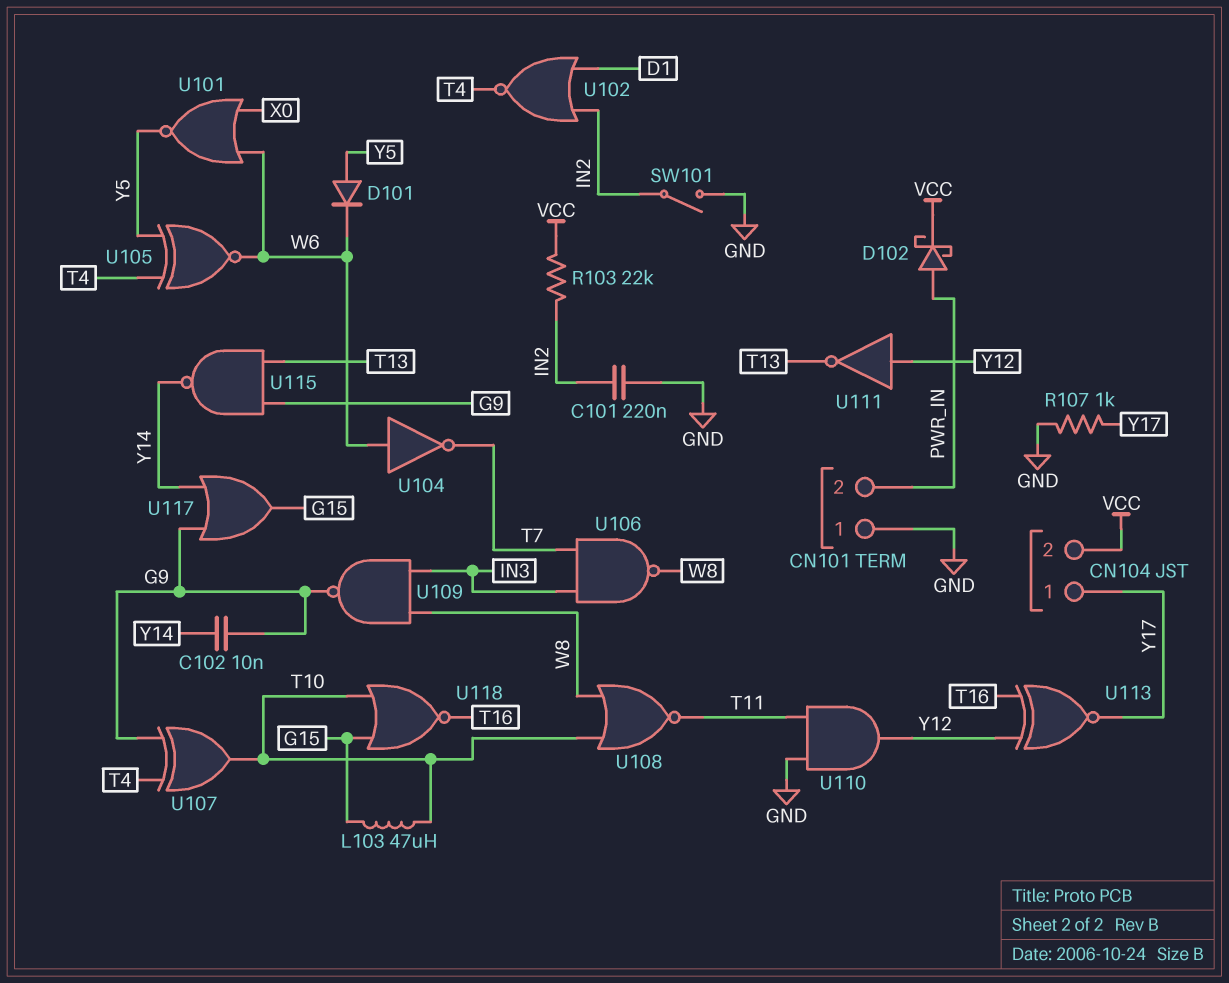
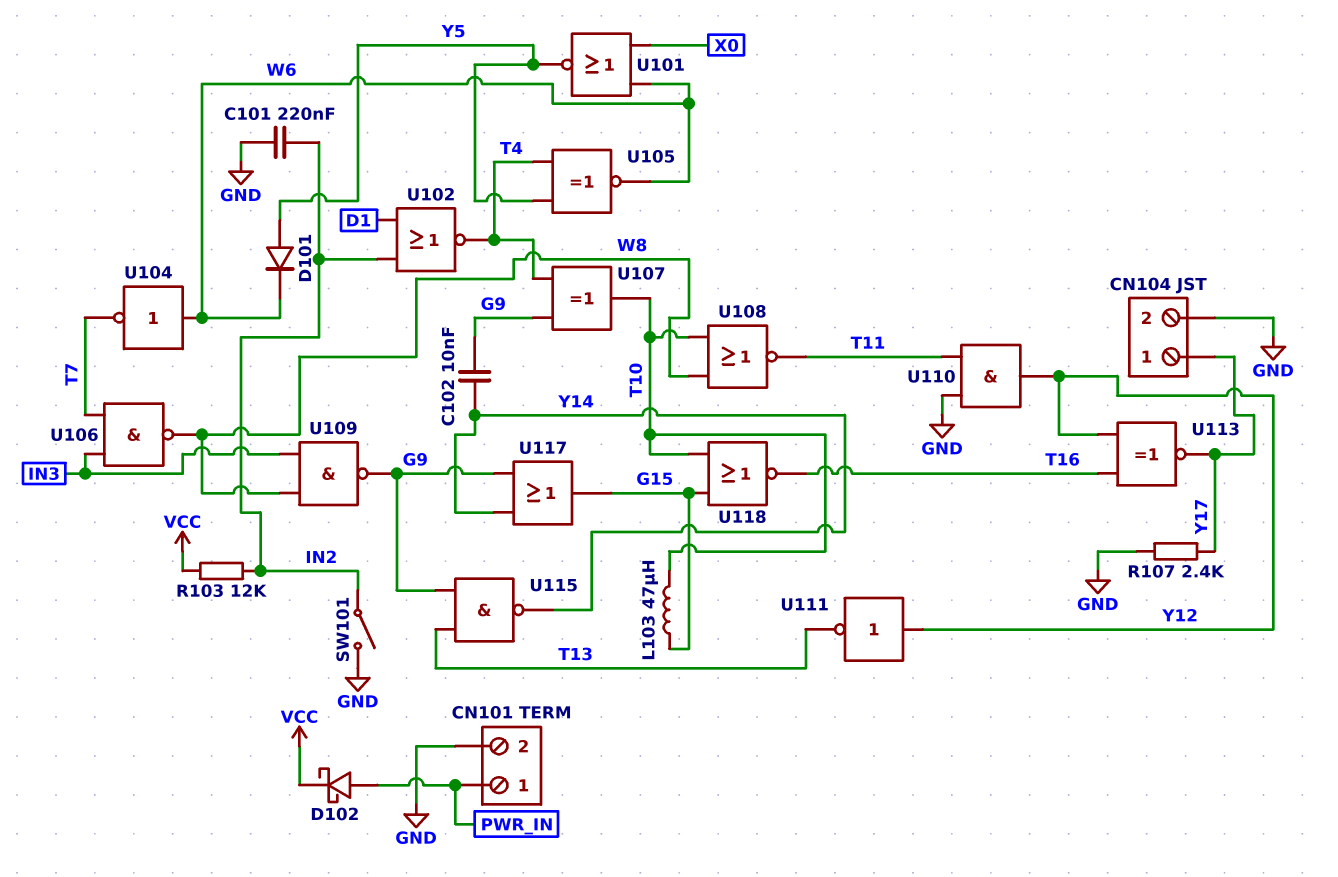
CN101 pin 1: GND -> PWR_IN
CN101 pin 2: PWR_IN -> GND
CN104 pin 2: VCC -> GND
R103: 22k (IN2, VCC) -> 12k (IN2, VCC)
R107: 1k (GND, Y17) -> 2.4k (GND, Y17)

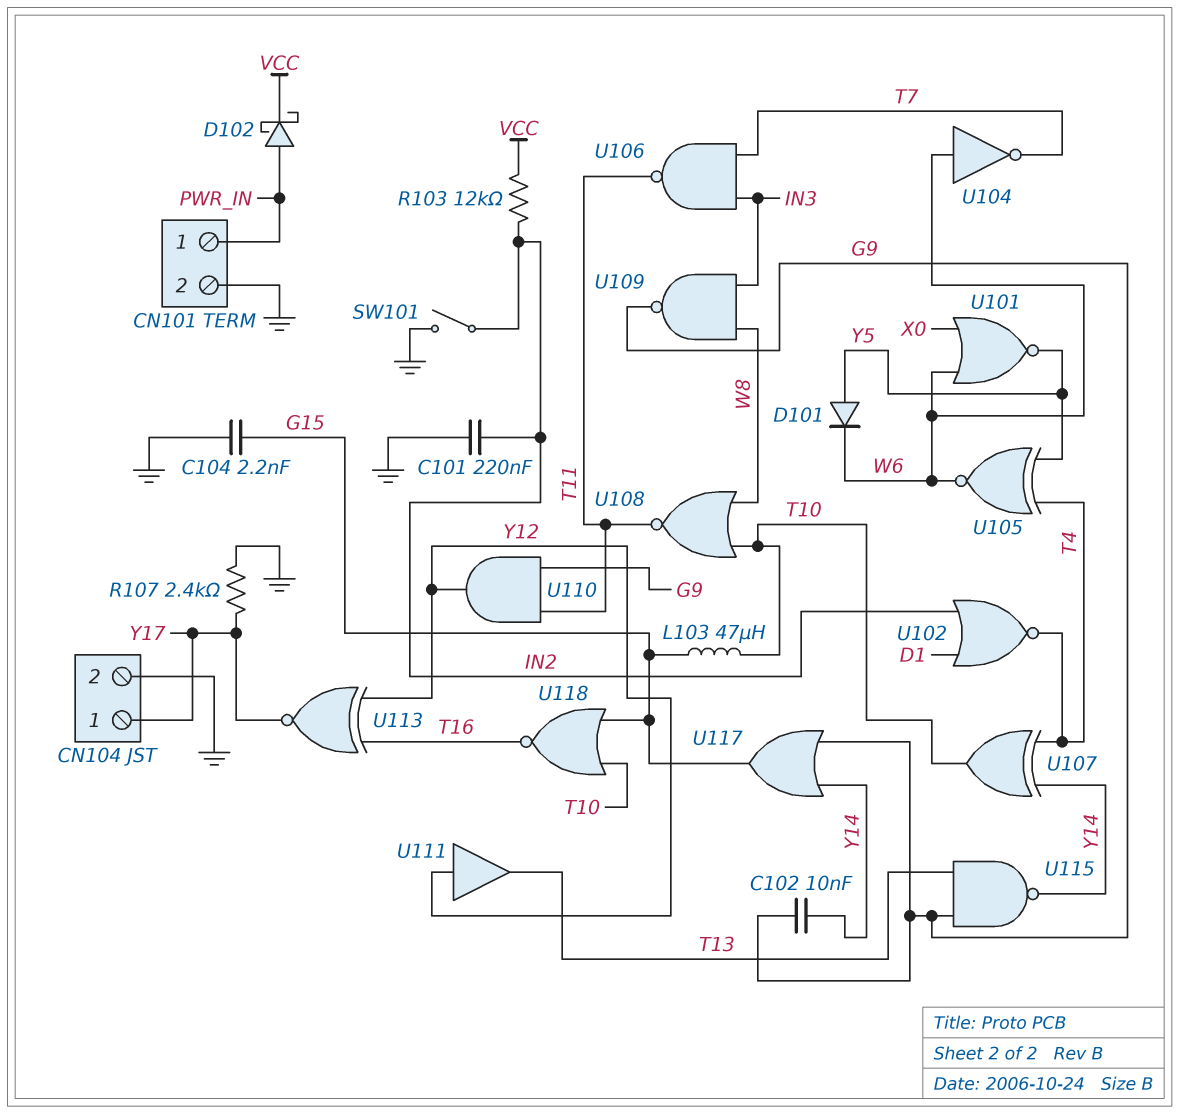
C104: none -> 2.2nF (G15, GND)
U106: NAND (in IN3, in T7, out W8) -> NAND (in IN3, in T7, out T11)
U107: XOR (in G9, in T4, out T10) -> XOR (in T4, in Y14, out T10)
U110: AND (in GND, in T11, out Y12) -> AND (in G9, in T11, out Y12)
U111: NOT (in Y12, out T13) -> buffer (in Y12, out T13)

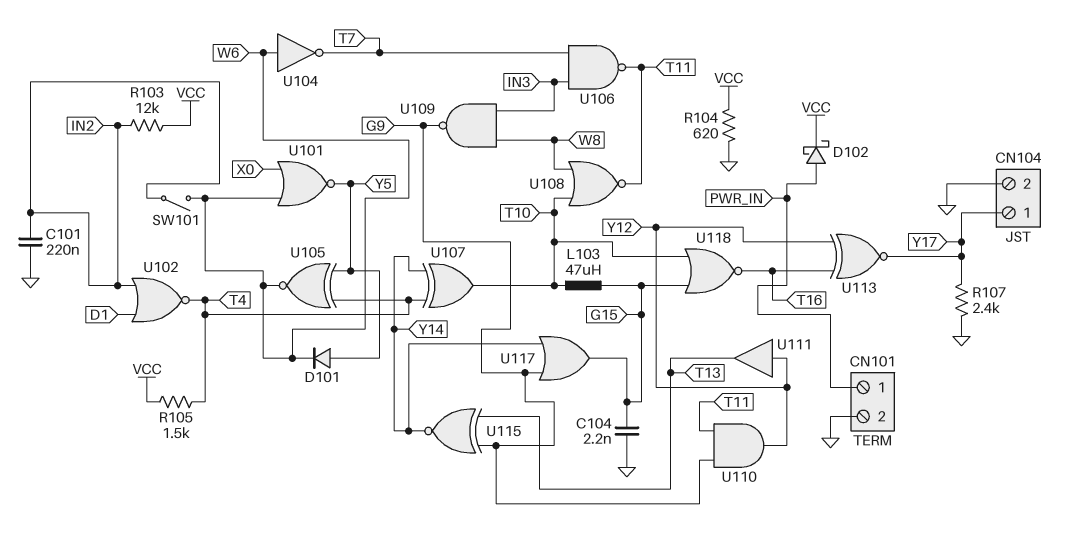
C102: 10nF (G9, Y14) -> none
R104: none -> 620 (GND, VCC)
R105: none -> 1.5k (T4, VCC)
SW101: switch (GND, IN2) -> switch (IN2, W6)
U115: NAND (in G9, in T13, out Y14) -> XNOR (in G9, in T13, out Y14)

